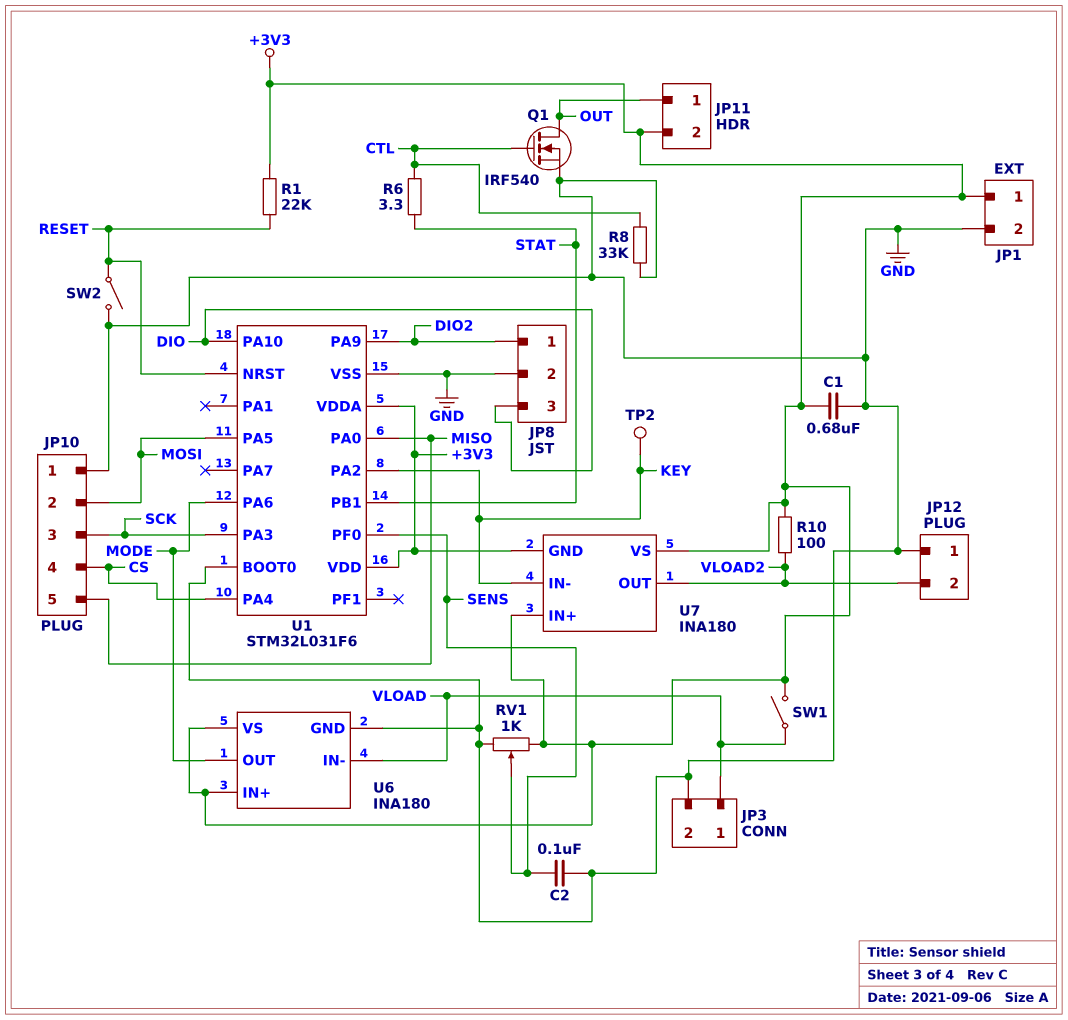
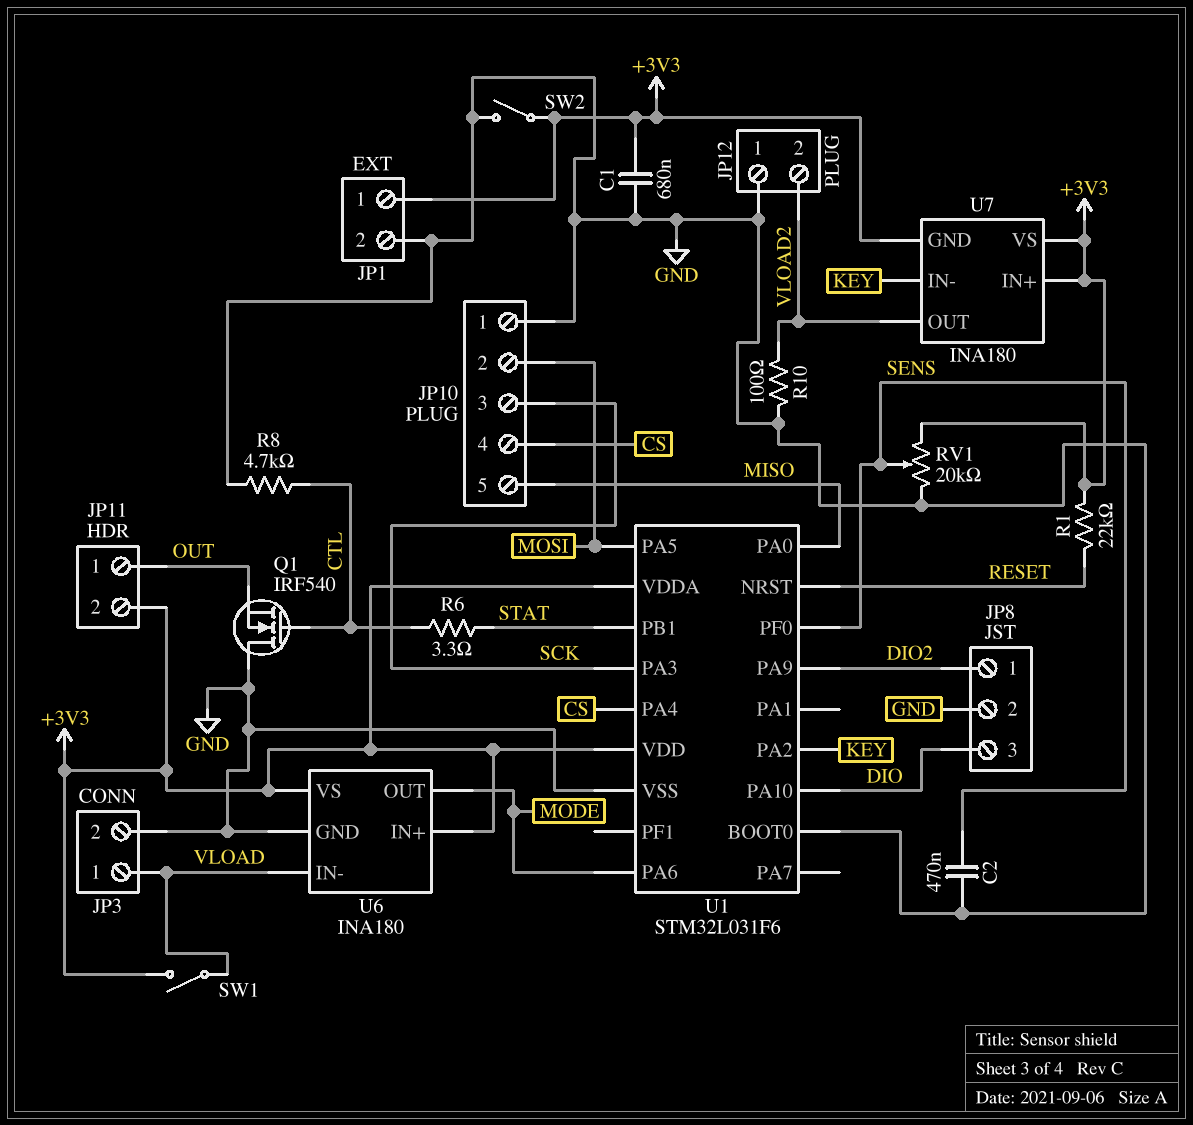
C2: 100nF (GND, SENS) -> 470nF (GND, SENS)
Q1: NMOS IRF540 (G CTL, D OUT, S GND) -> NMOS IRF540 (G CTL, D GND, S OUT)
R8: 33k (CTL, GND) -> 4.7k (CTL, GND)
R10: 100 (+3V3, VLOAD2) -> 100 (GND, VLOAD2)
RV1: 1k (+3V3, GND, wiper SENS) -> 20k (+3V3, GND, wiper SENS)
SW2: switch (GND, RESET) -> switch (+3V3, GND)
TP2: test point (KEY) -> none

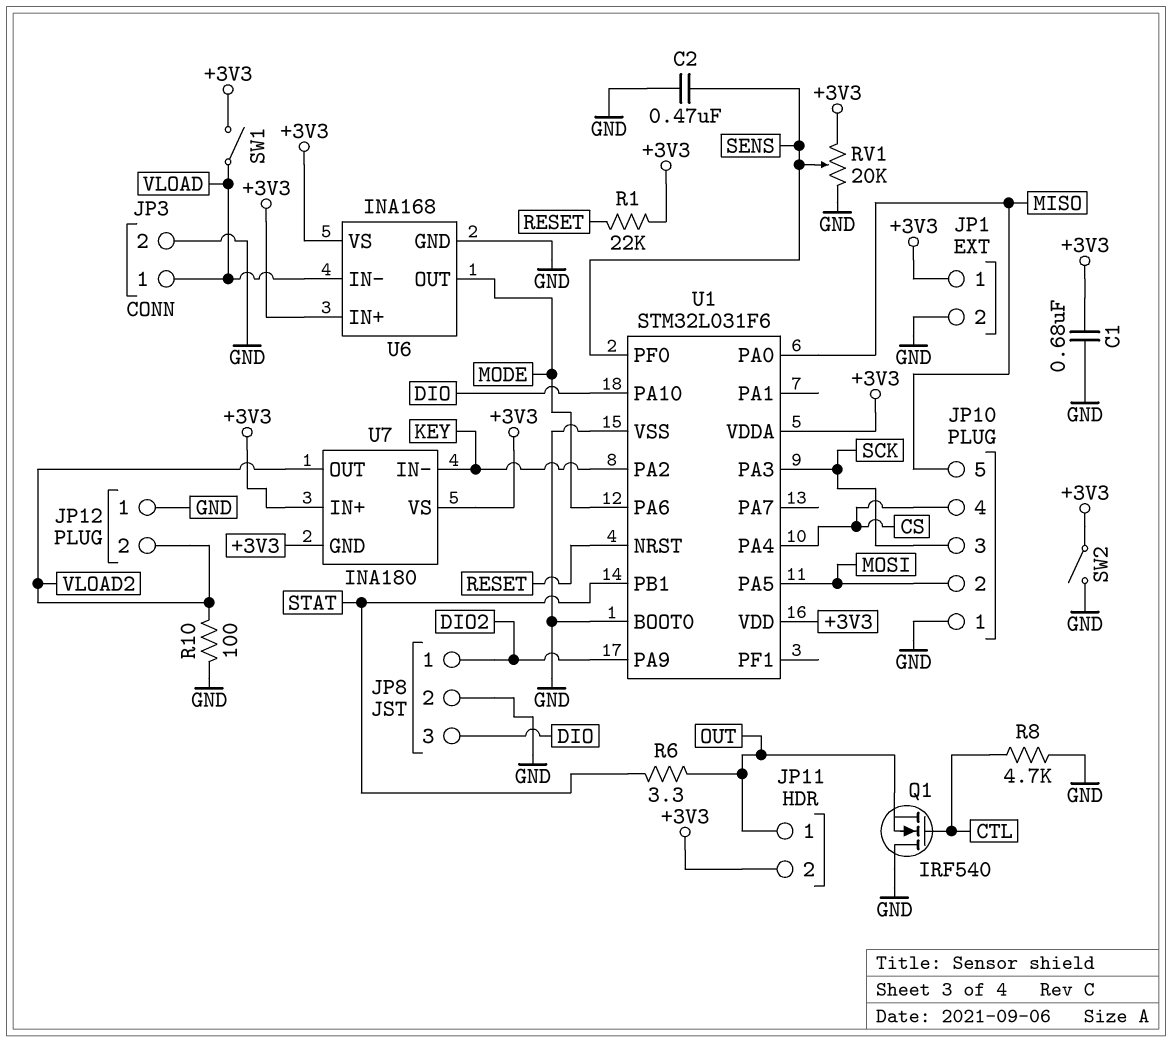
R6: 3.3 (CTL, STAT) -> 3.3 (OUT, STAT)
U6: INA180 -> INA168

